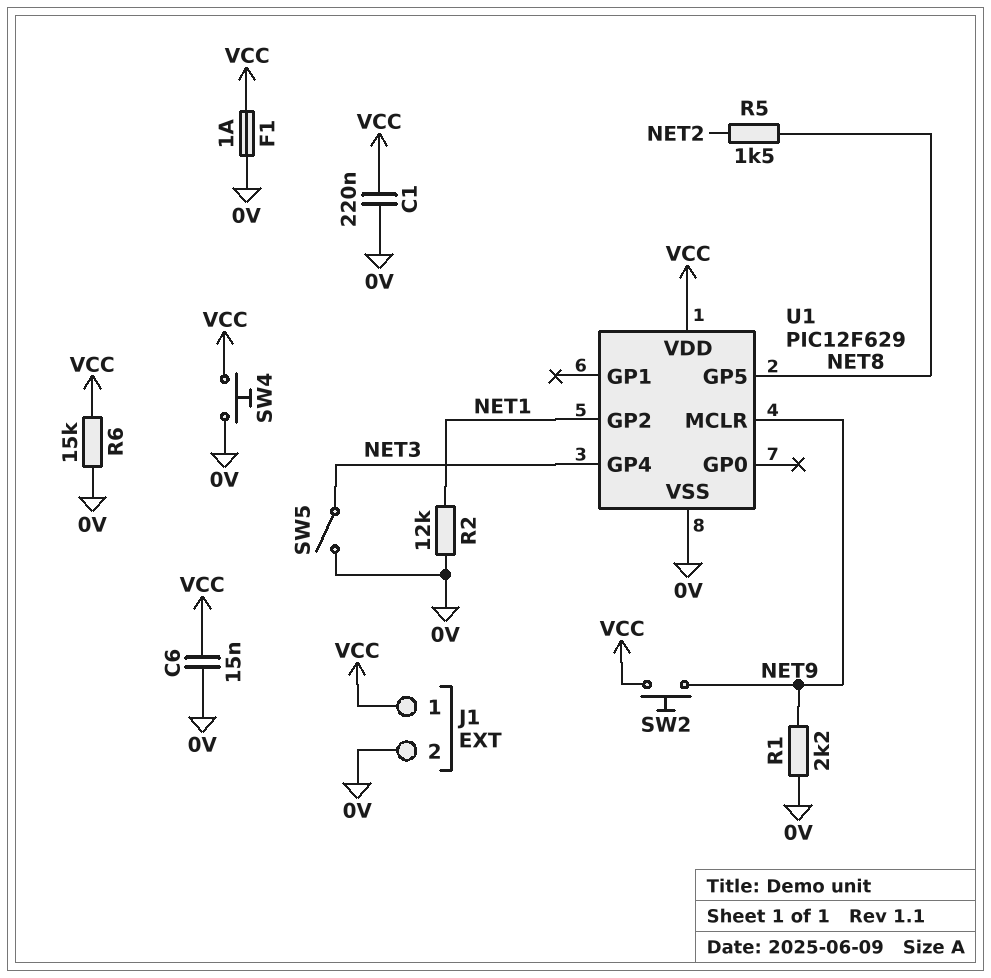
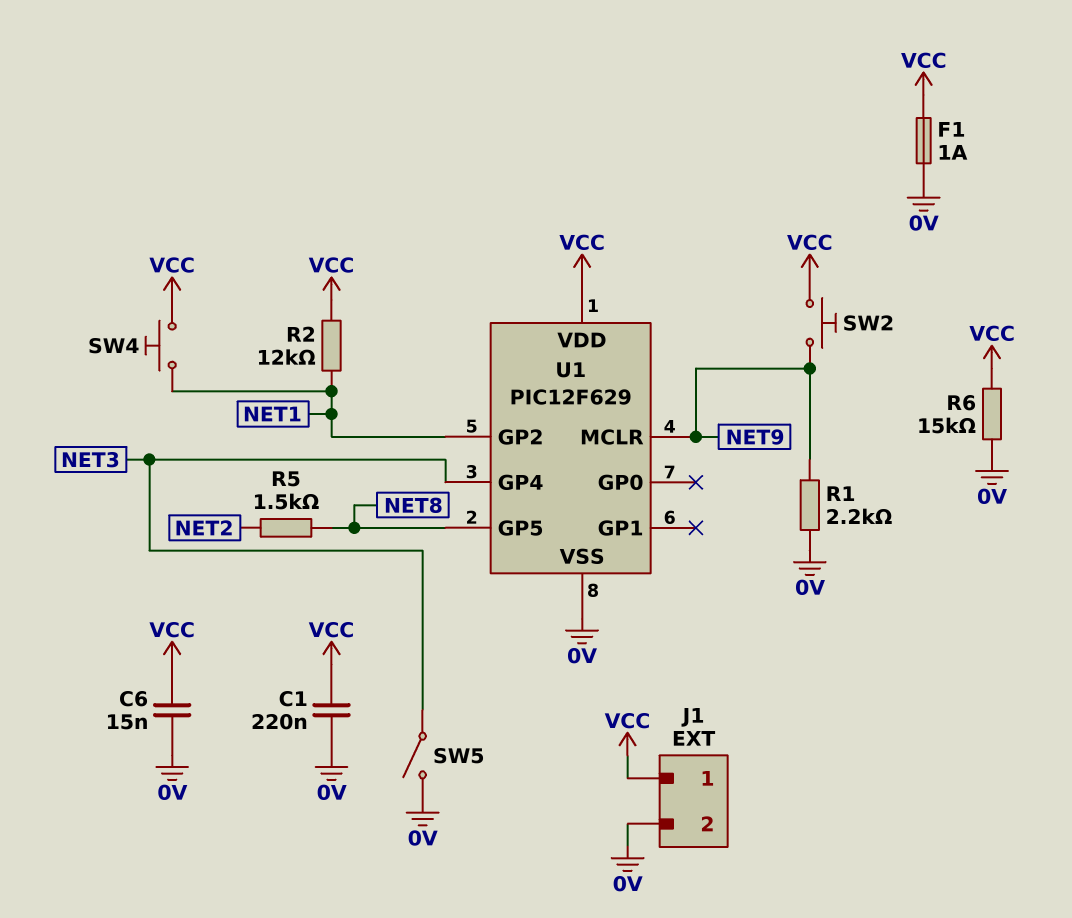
R2: 12k (0V, NET1) -> 12k (NET1, VCC)
SW4: button (0V, VCC) -> button (NET1, VCC)

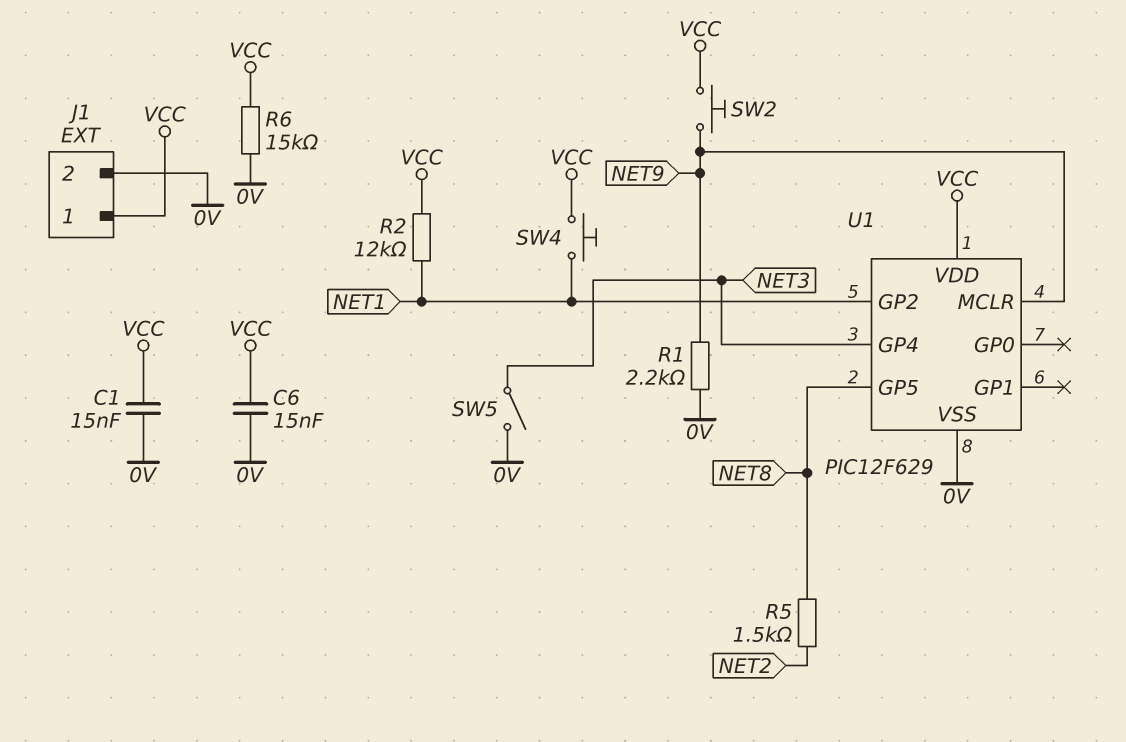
C1: 220nF (0V, VCC) -> 15nF (0V, VCC)
F1: 1A (0V, VCC) -> none

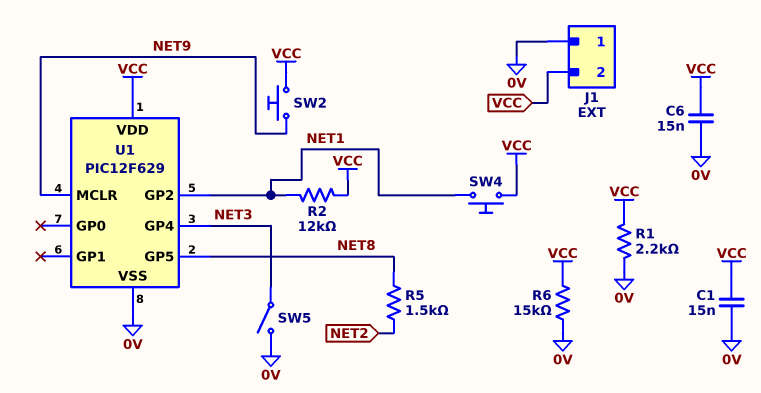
J1 pin 1: VCC -> 0V
J1 pin 2: 0V -> VCC
R1: 2.2k (0V, NET9) -> 2.2k (0V, VCC)

